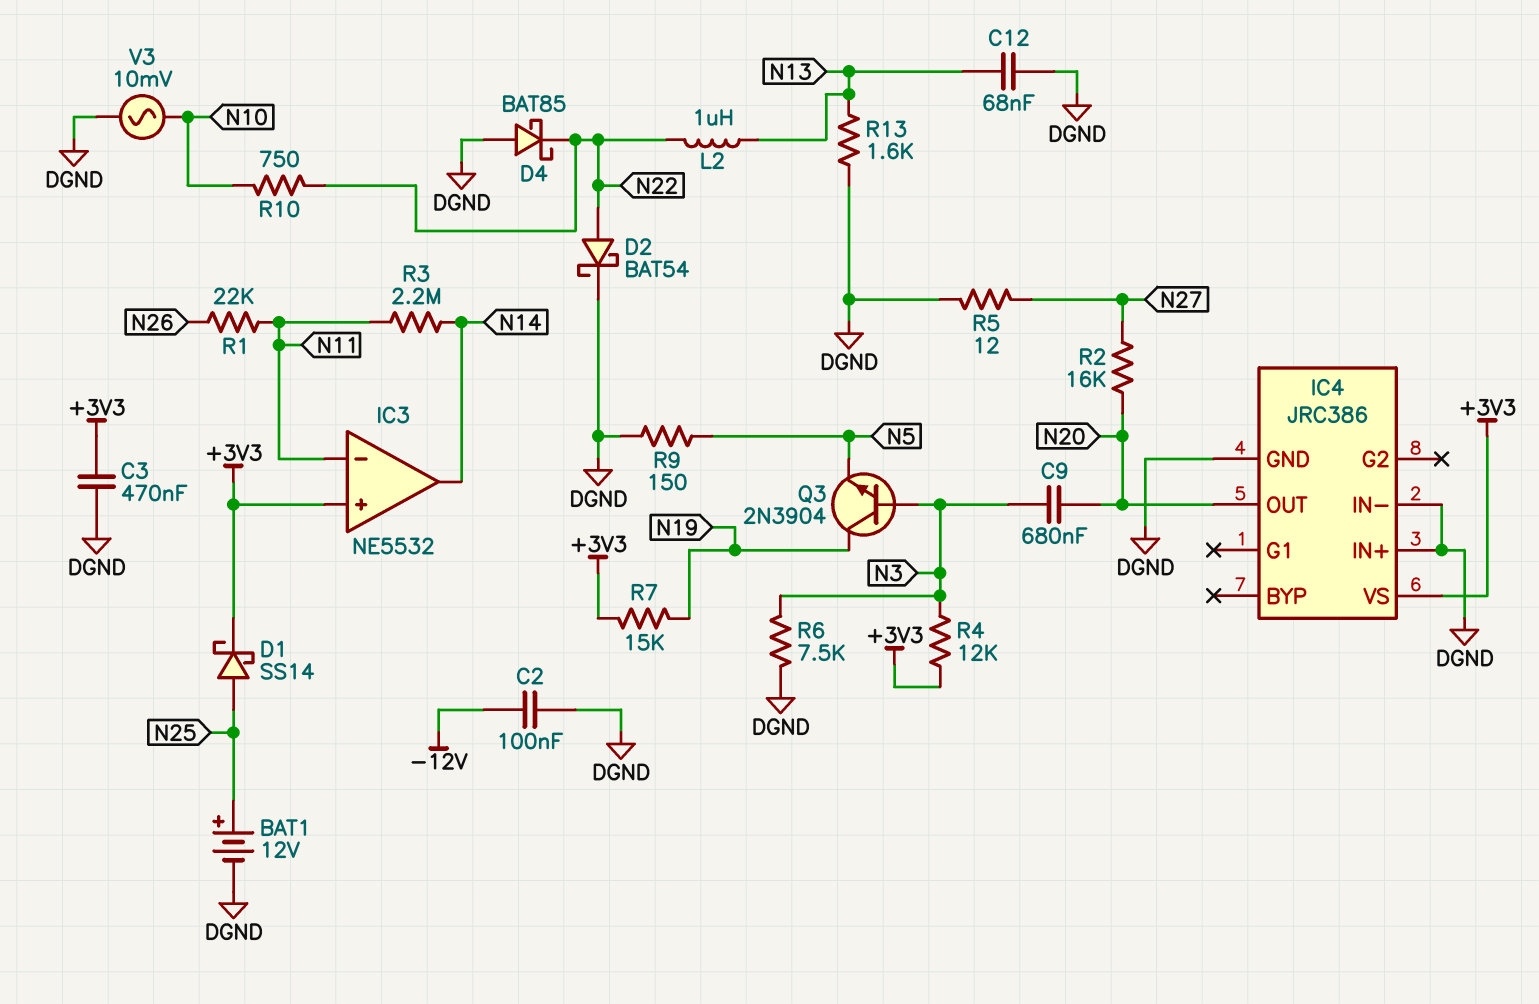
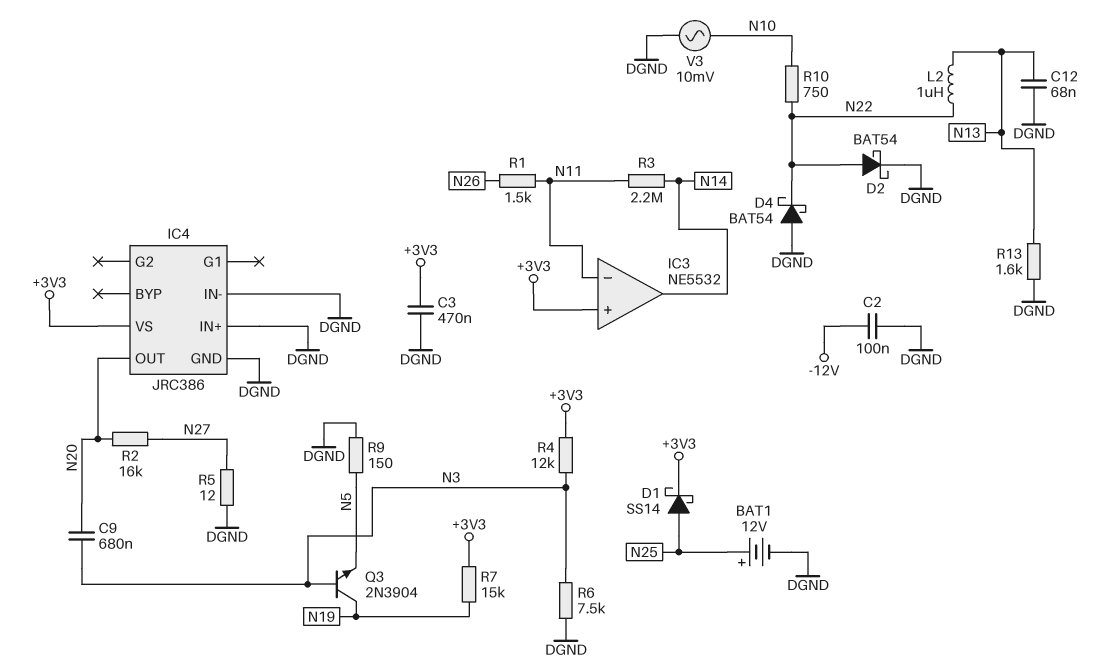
D4: schottky BAT85 (A DGND, K N22) -> schottky BAT54 (A DGND, K N22)
R1: 22k (N11, N26) -> 1.5k (N11, N26)

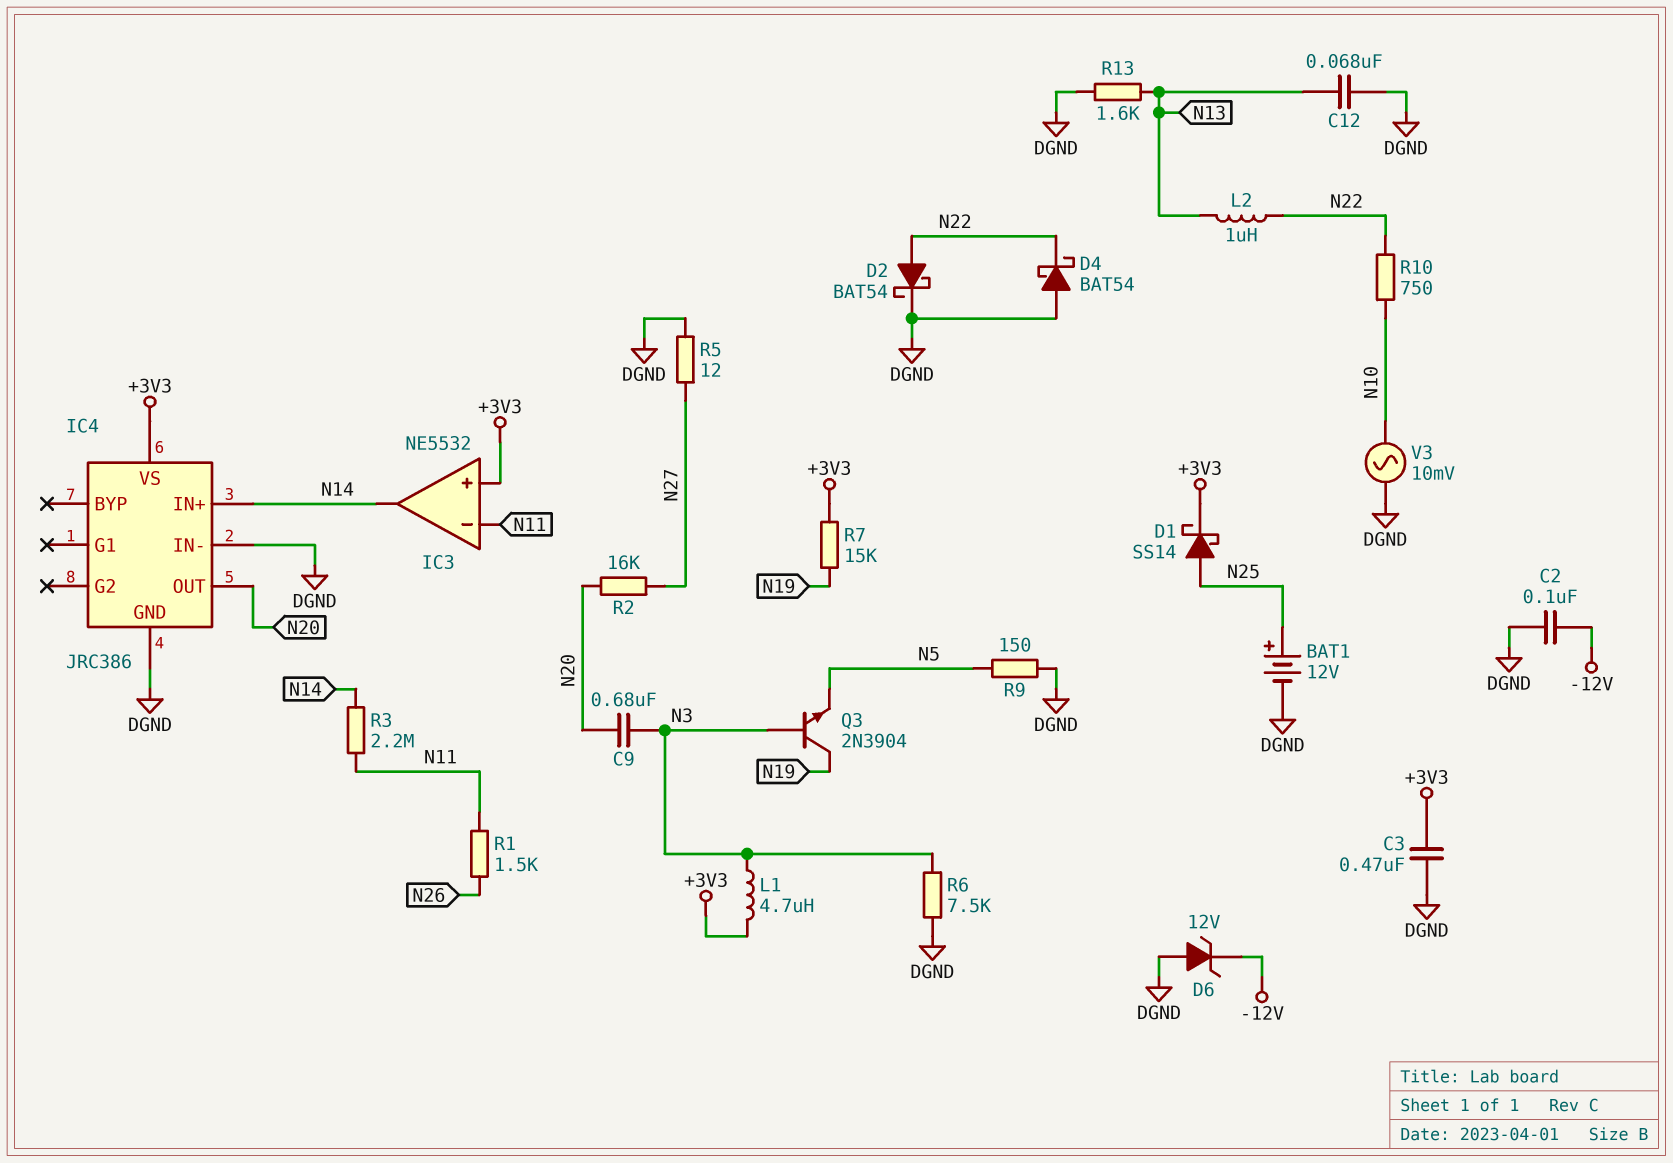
D6: none -> zener 12V (A DGND, K -12V)
IC4 pin IN+: DGND -> N14
L1: none -> 4.7uH (+3V3, N3)
R4: 12k (+3V3, N3) -> none

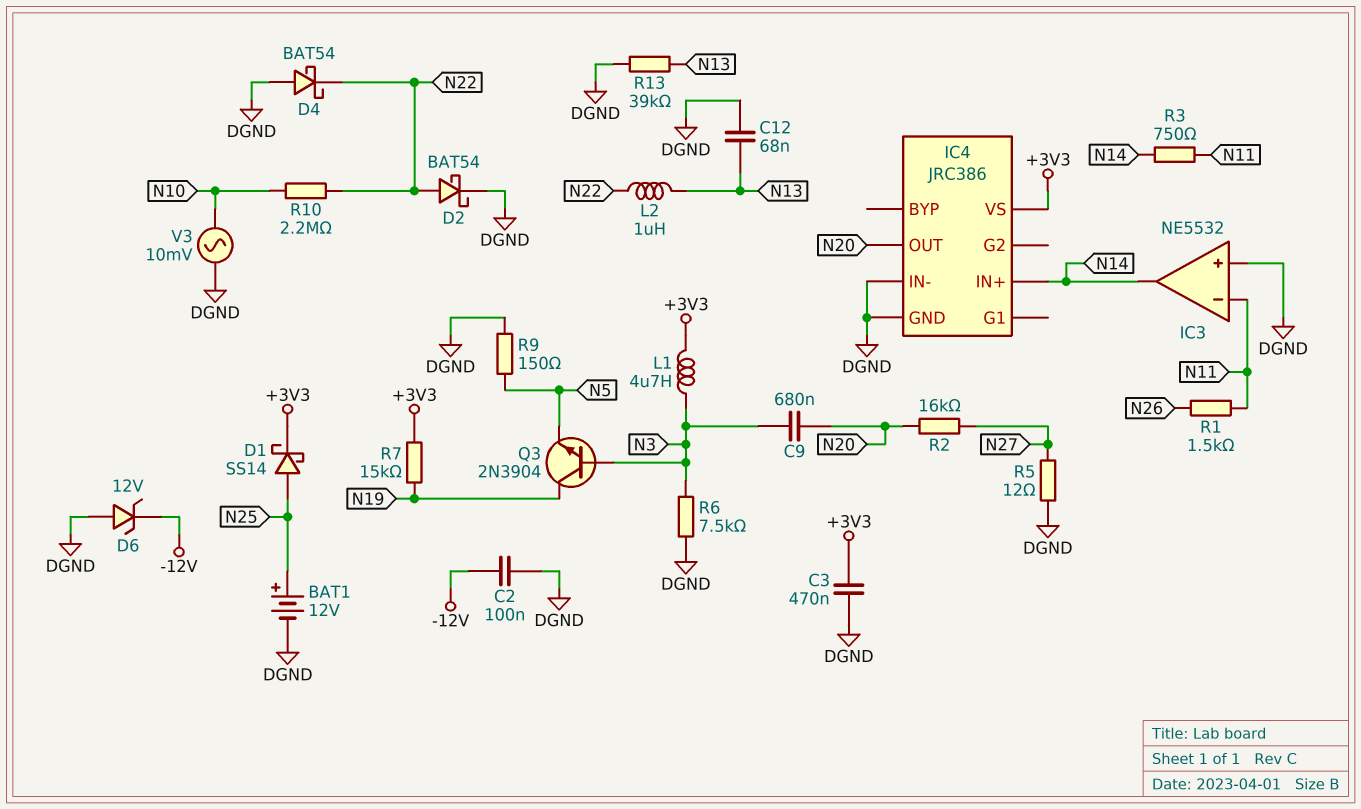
IC3 pin in+: +3V3 -> DGND
R3: 2.2M (N11, N14) -> 750 (N11, N14)
R10: 750 (N10, N22) -> 2.2M (N10, N22)
R13: 1.6k (DGND, N13) -> 39k (DGND, N13)

